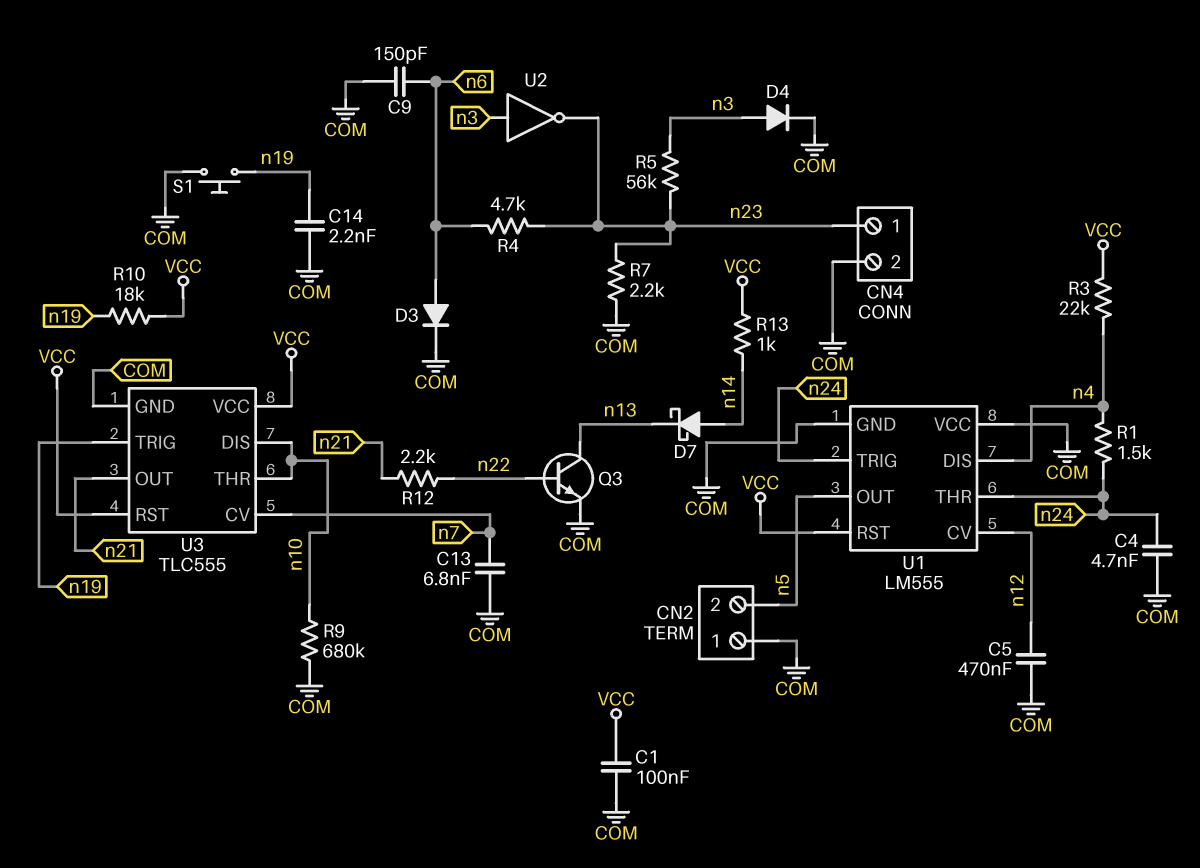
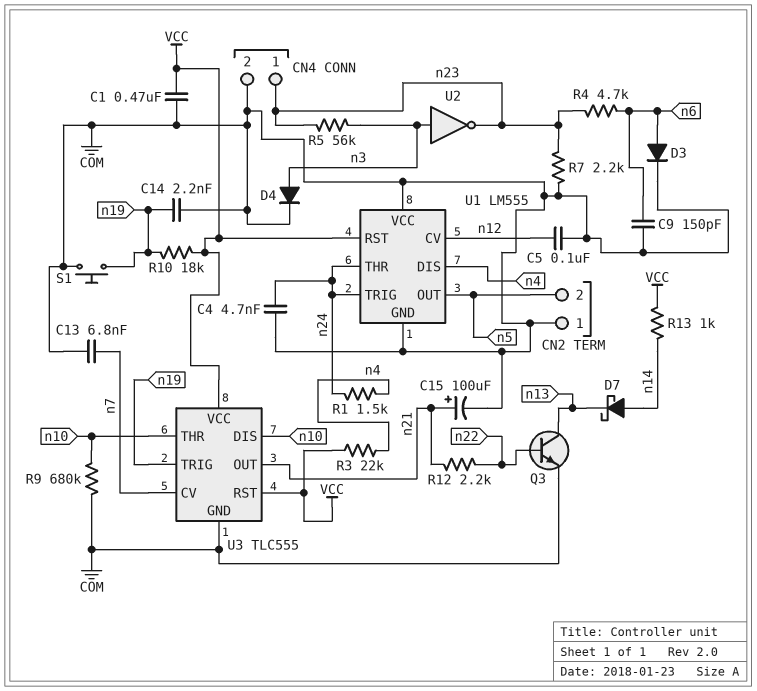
C1: 100nF (COM, VCC) -> 470nF (COM, VCC)
C5: 470nF (COM, n12) -> 100nF (COM, n12)
C15: none -> 100uF (plus n21, minus COM)

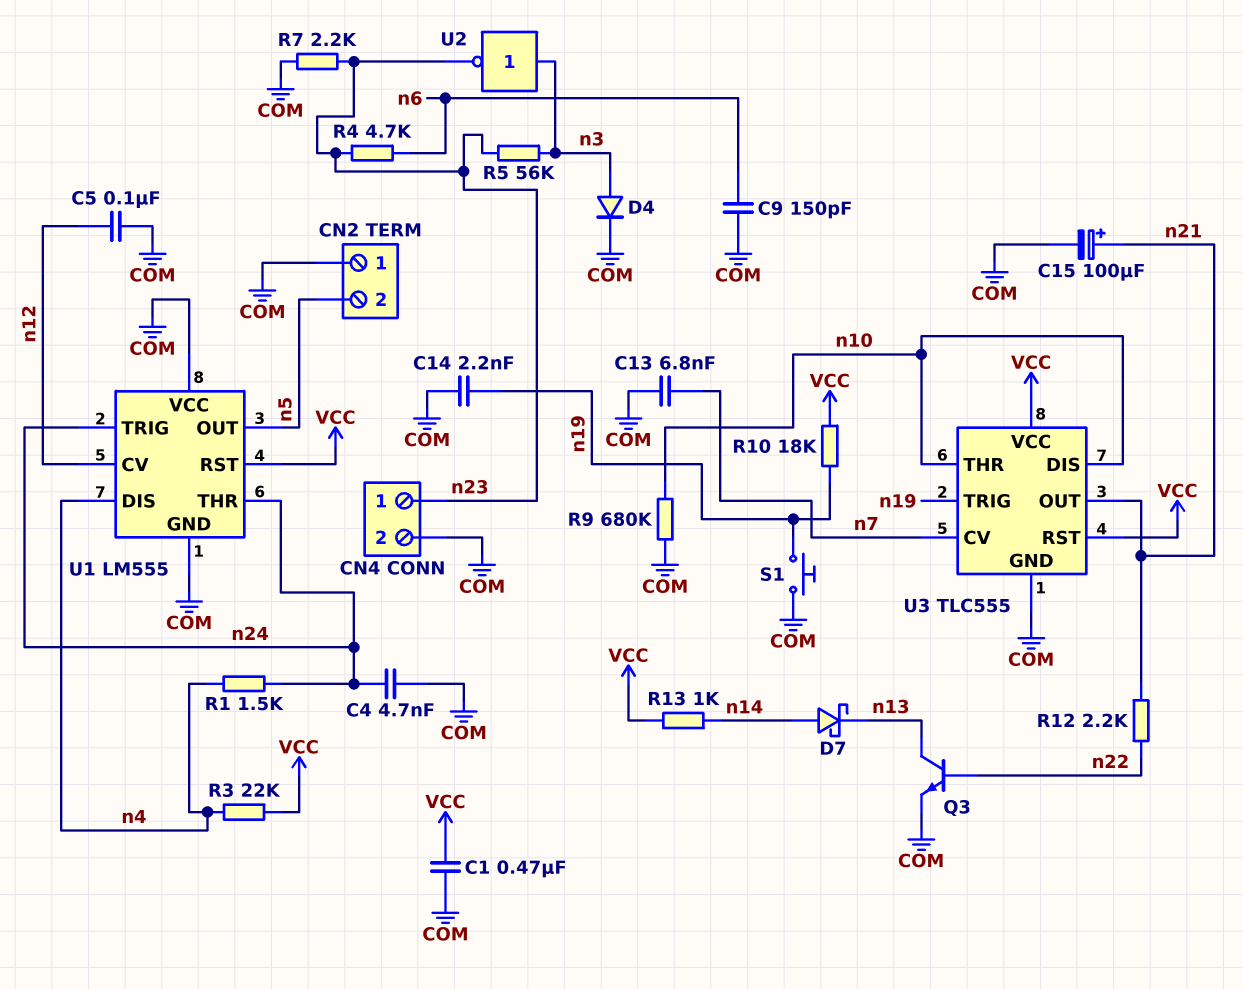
D3: diode (A n6, K COM) -> none

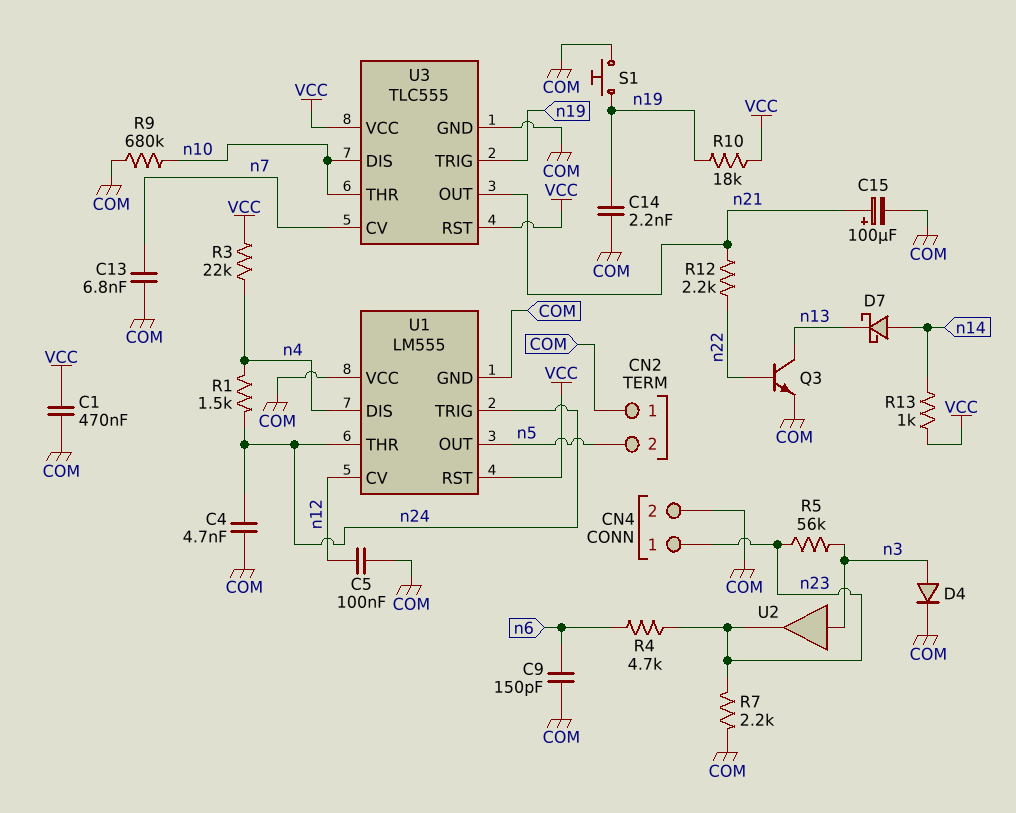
U2: NOT (in n3, out n23) -> buffer (in n3, out n23)

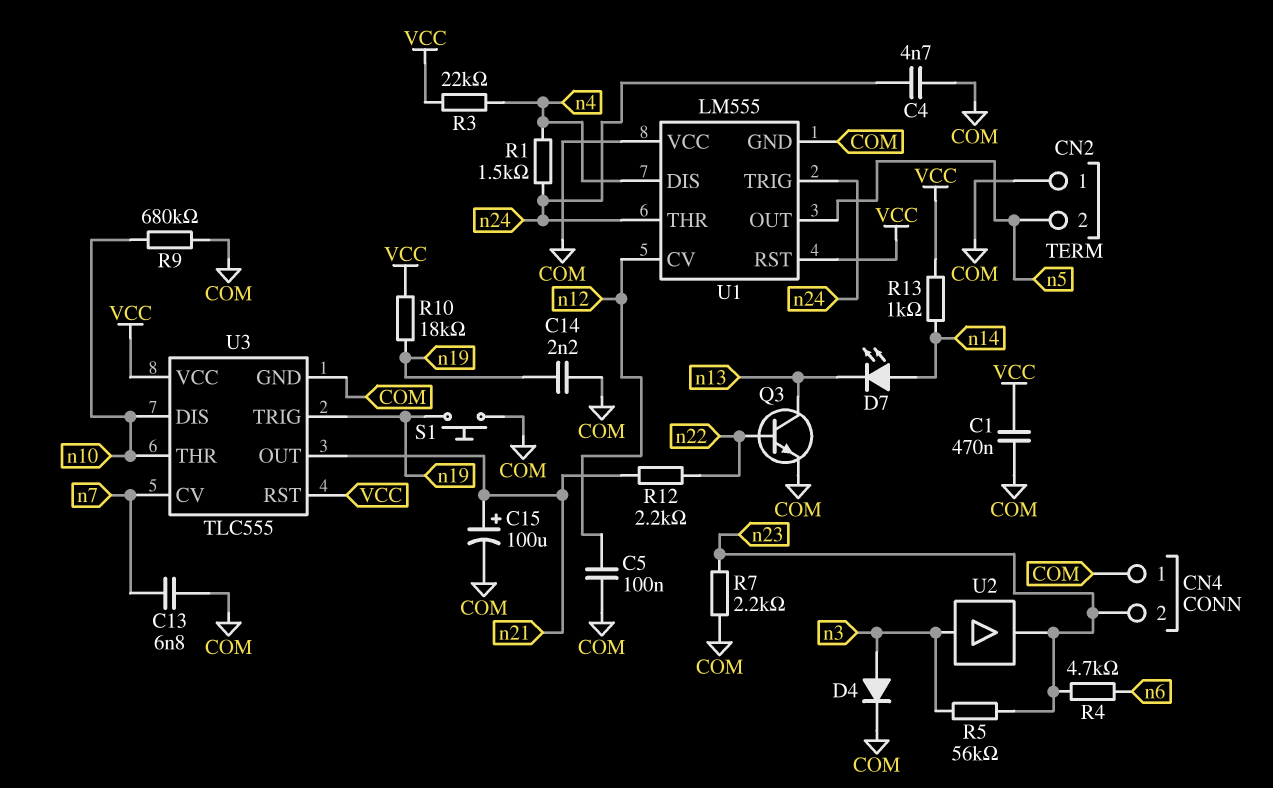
C9: 150pF (COM, n6) -> none
CN4 pin 1: n23 -> COM
CN4 pin 2: COM -> n23
D7: schottky (A n14, K n13) -> LED (A n14, K n13)

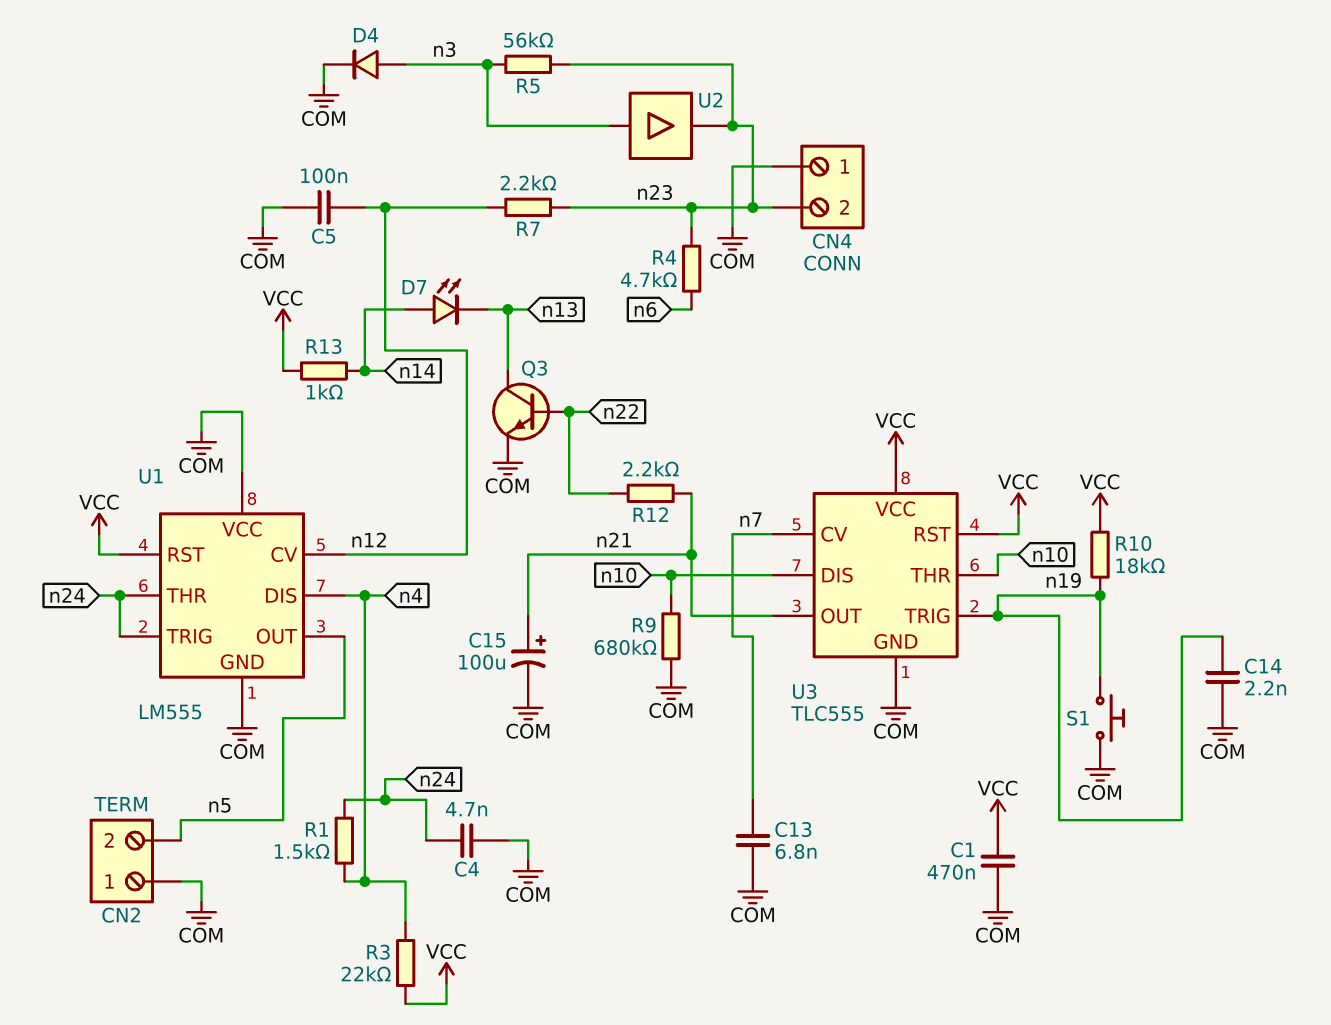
R7: 2.2k (COM, n23) -> 2.2k (n12, n23)

